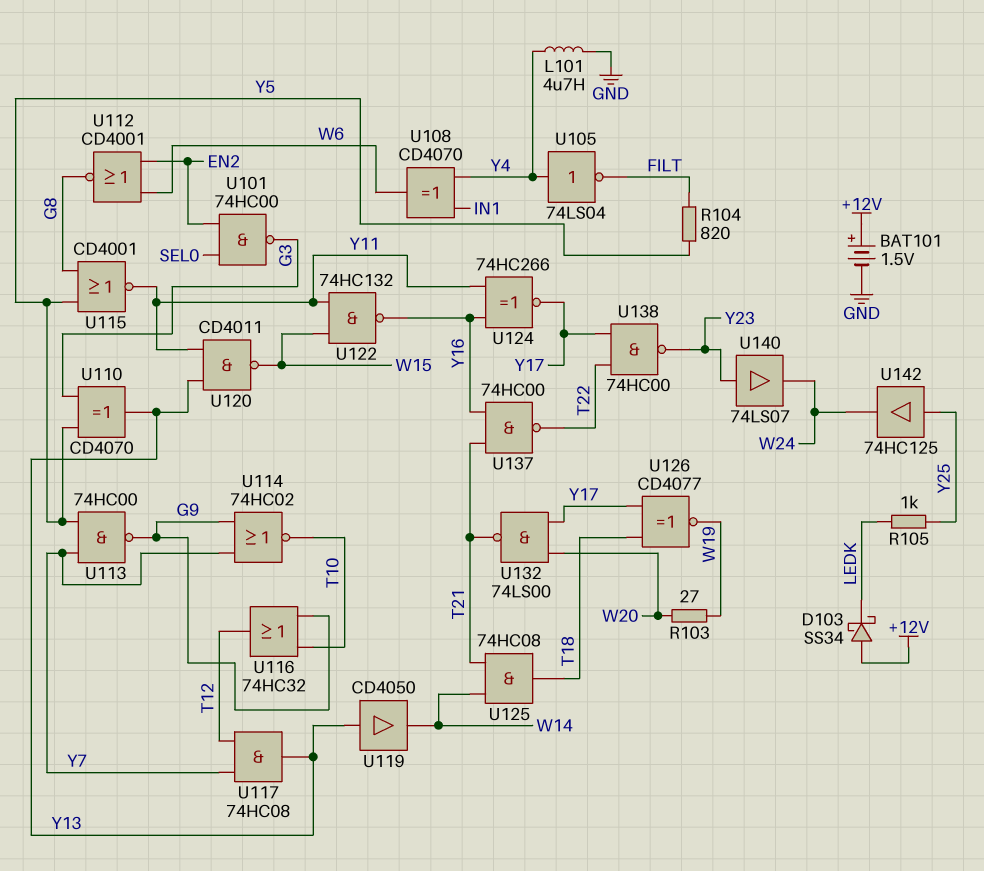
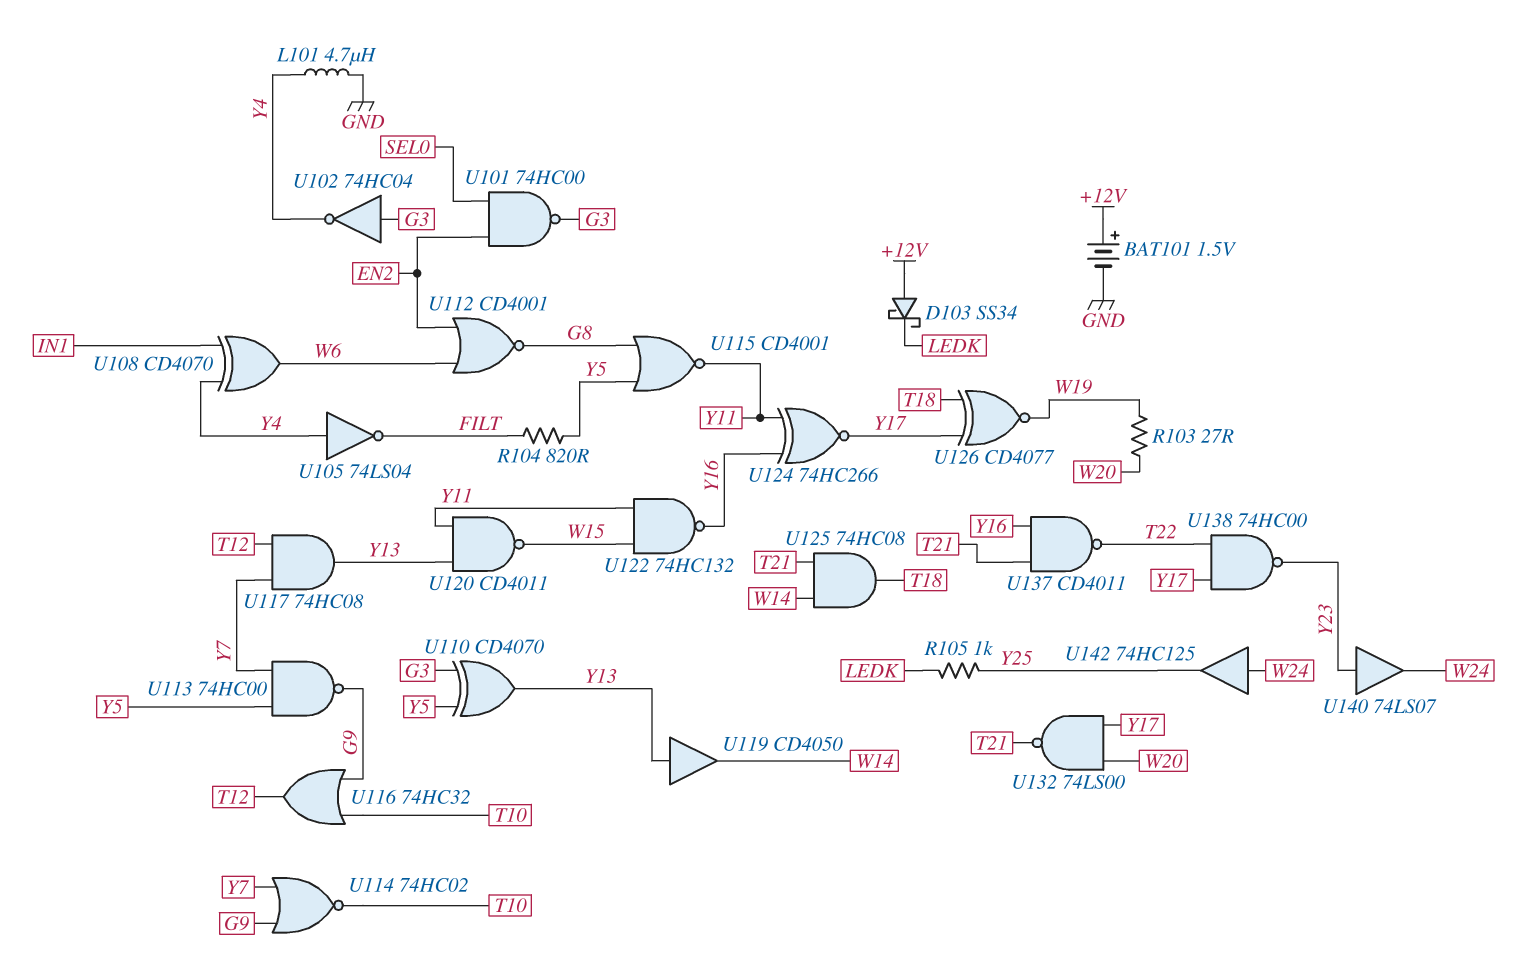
U102: none -> NOT 74HC04 (in G3, out Y4)
U137: NAND 74HC00 (in T21, in Y16, out T22) -> NAND CD4011 (in T21, in Y16, out T22)
U142: buffer 74HC125 (in Y25, out W24) -> buffer 74HC125 (in W24, out Y25)

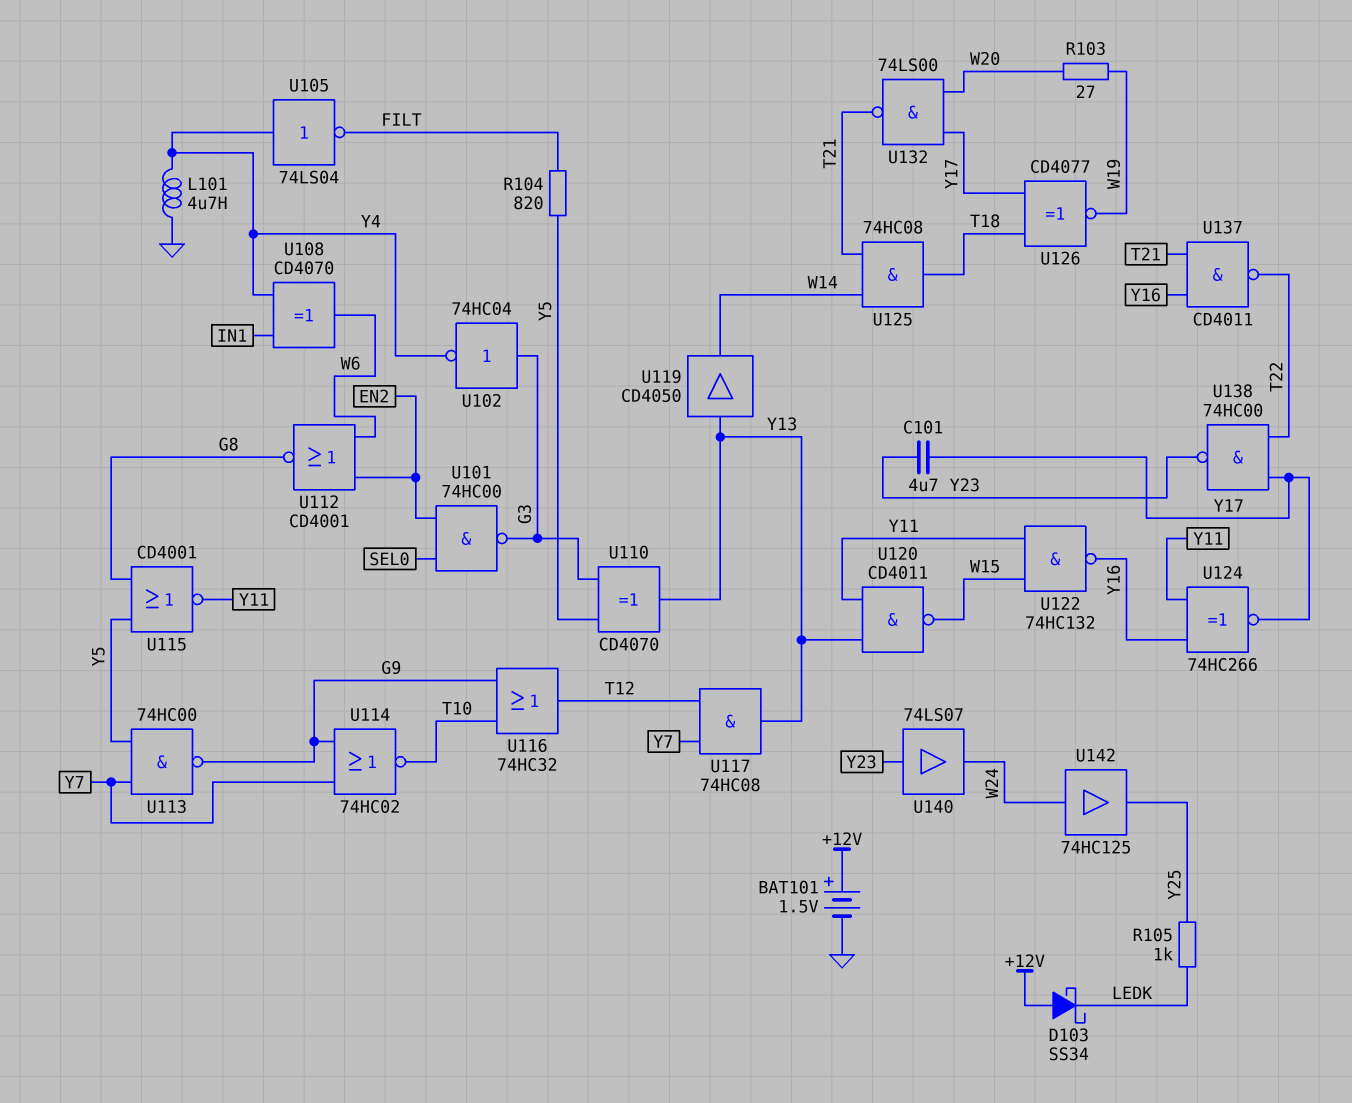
C101: none -> 4.7uF (Y17, Y23)

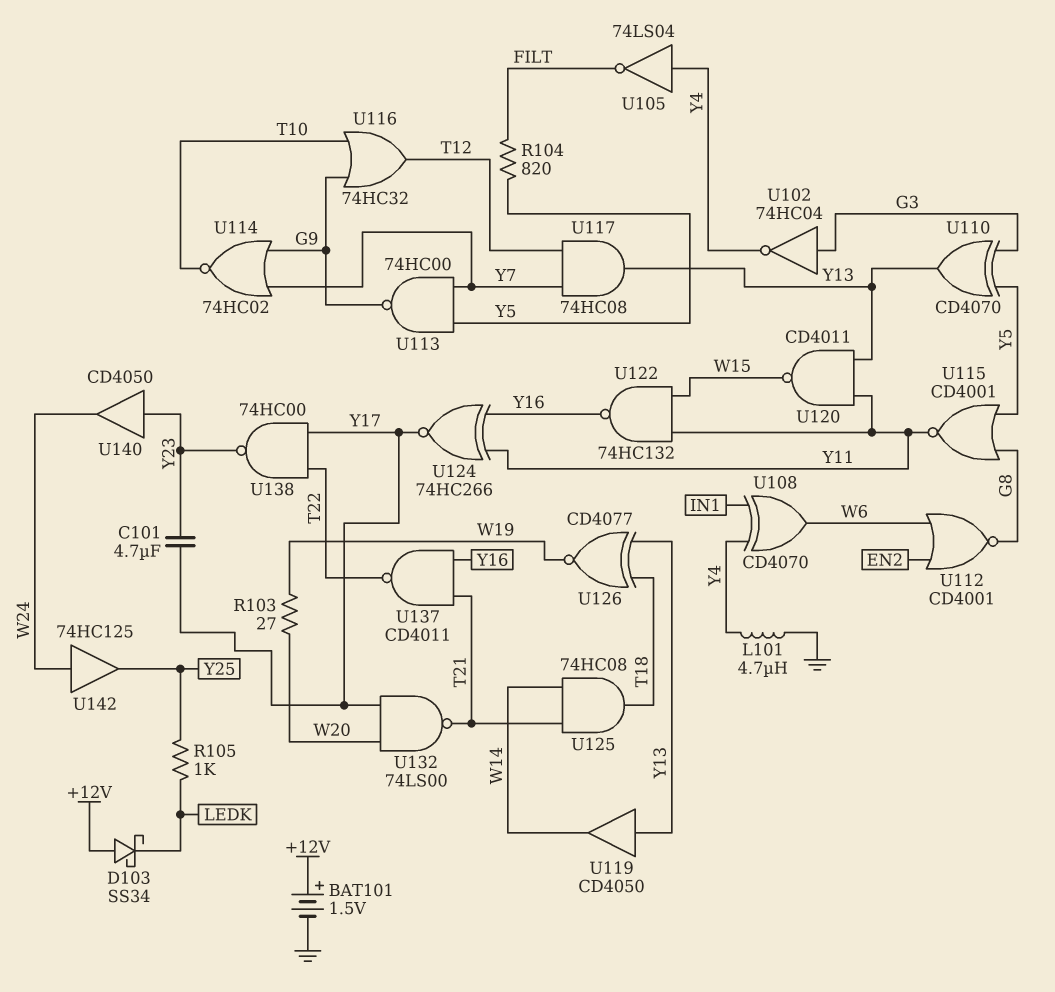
U101: NAND 74HC00 (in EN2, in SEL0, out G3) -> none
U126: XNOR CD4077 (in T18, in Y17, out W19) -> XNOR CD4077 (in T18, in Y13, out W19)
U140: buffer 74LS07 (in Y23, out W24) -> buffer CD4050 (in Y23, out W24)

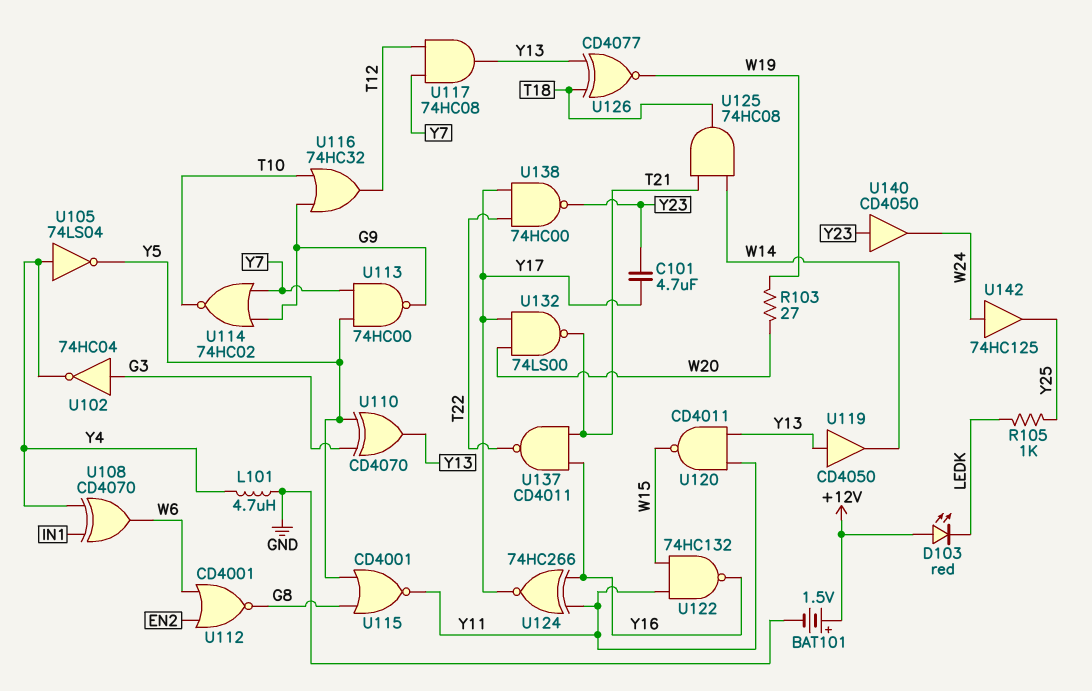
D103: schottky SS34 (A +12V, K LEDK) -> LED red (A +12V, K LEDK)
R104: 820 (FILT, Y5) -> none
U105: NOT 74LS04 (in Y4, out FILT) -> NOT 74LS04 (in Y4, out Y5)

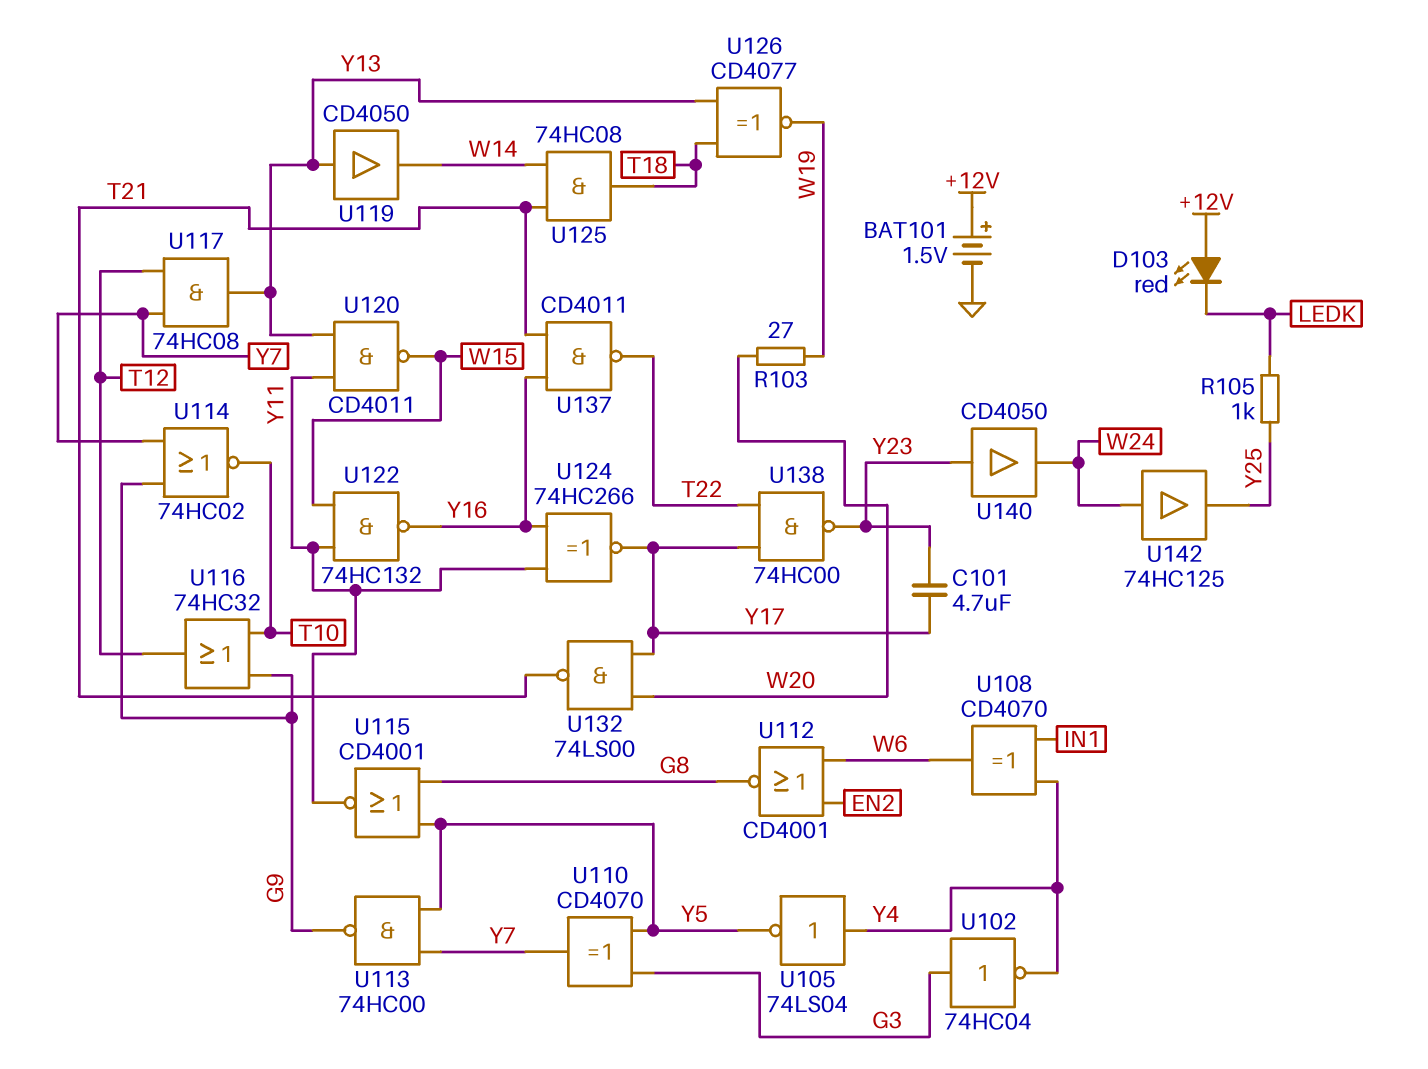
L101: 4.7uH (GND, Y4) -> none
U110: XOR CD4070 (in G3, in Y5, out Y13) -> XOR CD4070 (in G3, in Y5, out Y7)

